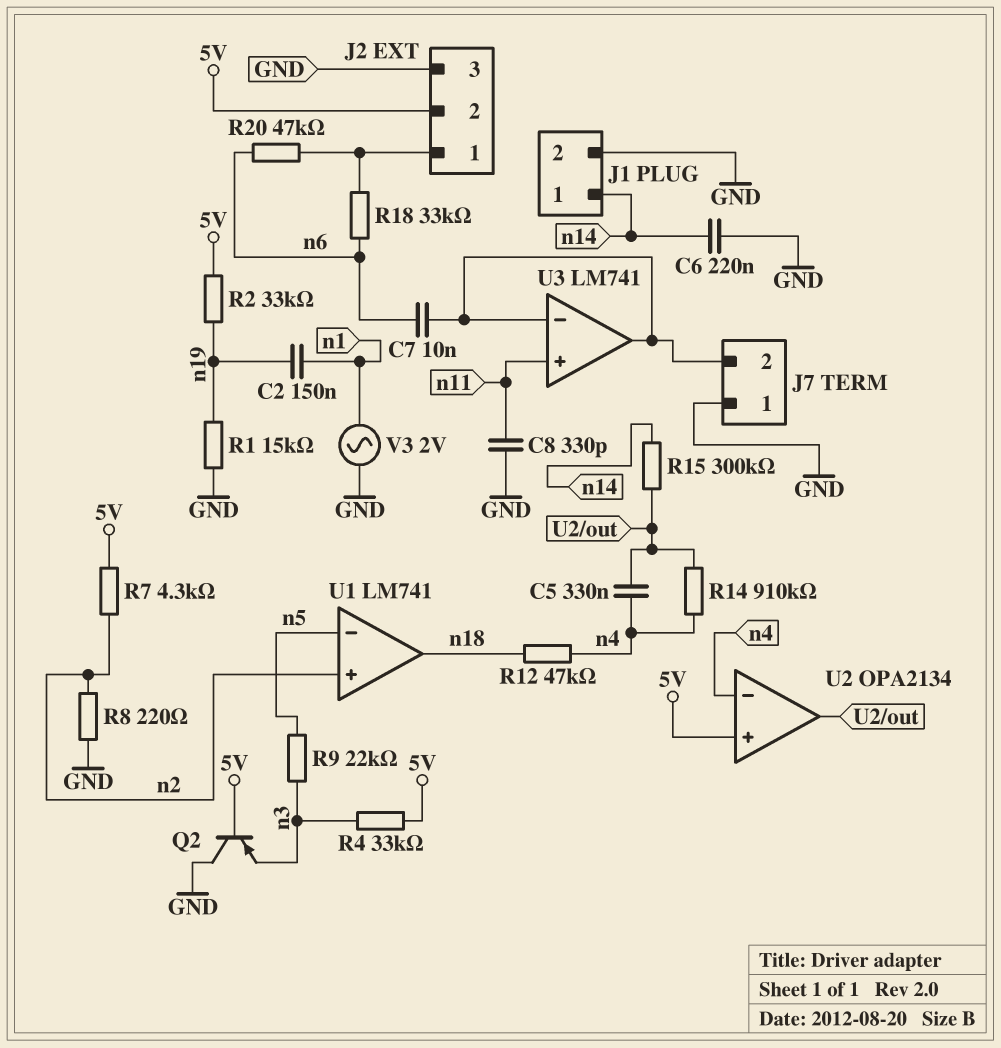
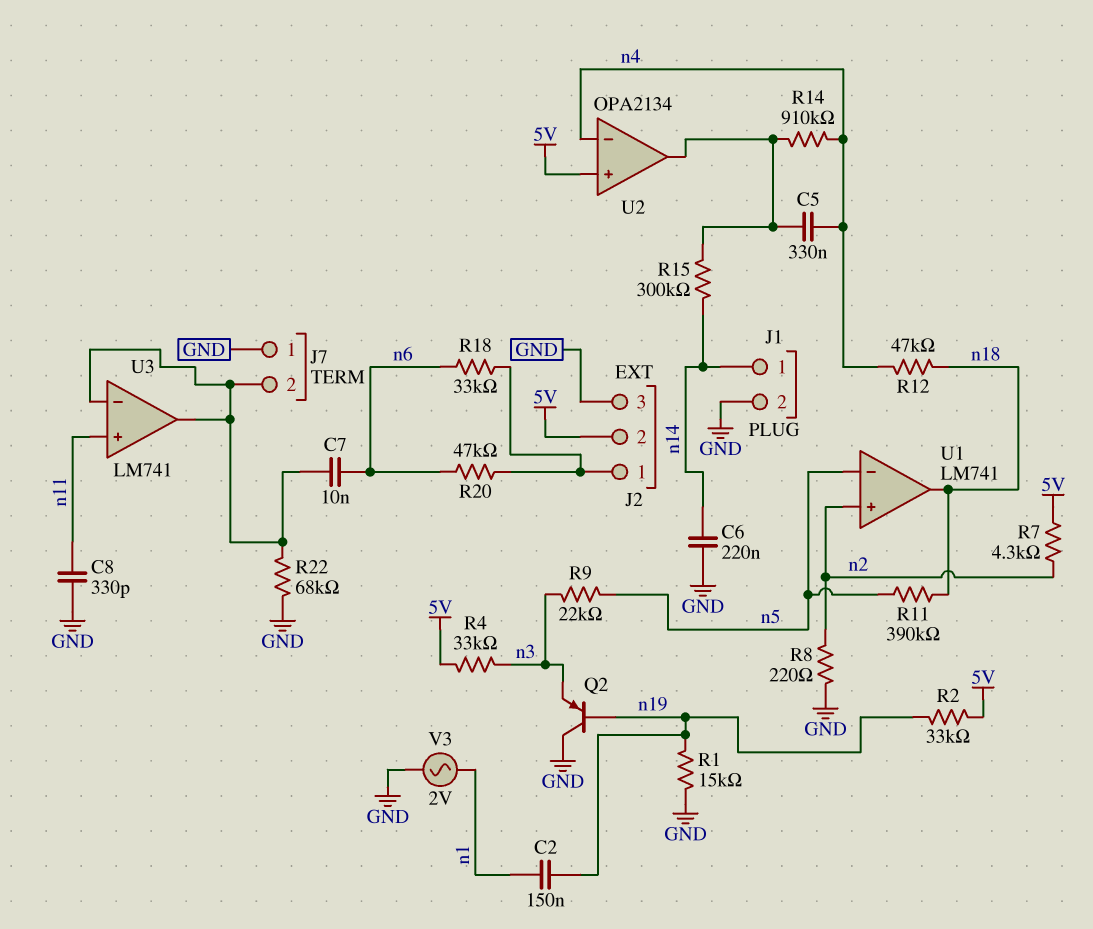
Q2: PNP (B 5V, C GND, E n3) -> PNP (B n19, C GND, E n3)
R11: none -> 390k (n5, n18)
R22: none -> 68k (GND, J7/2)

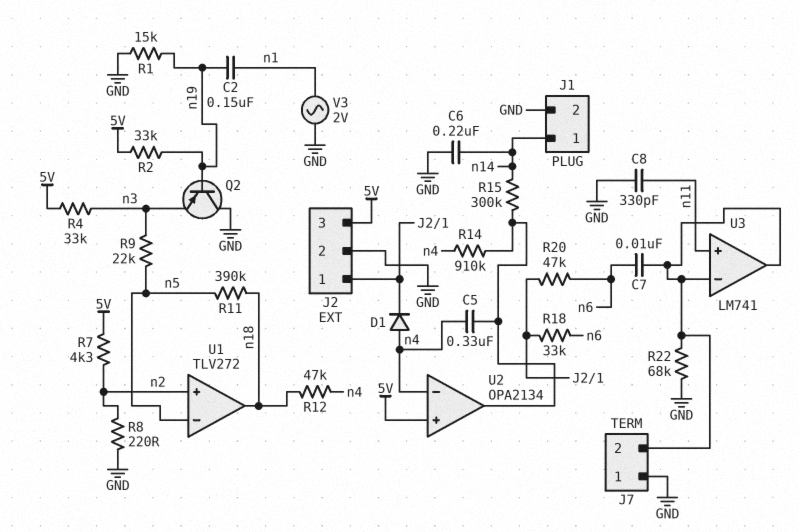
D1: none -> diode (A n4, K J2/1)
J2 pin 2: 5V -> GND
J2 pin 3: GND -> 5V
U1: LM741 -> TLV272

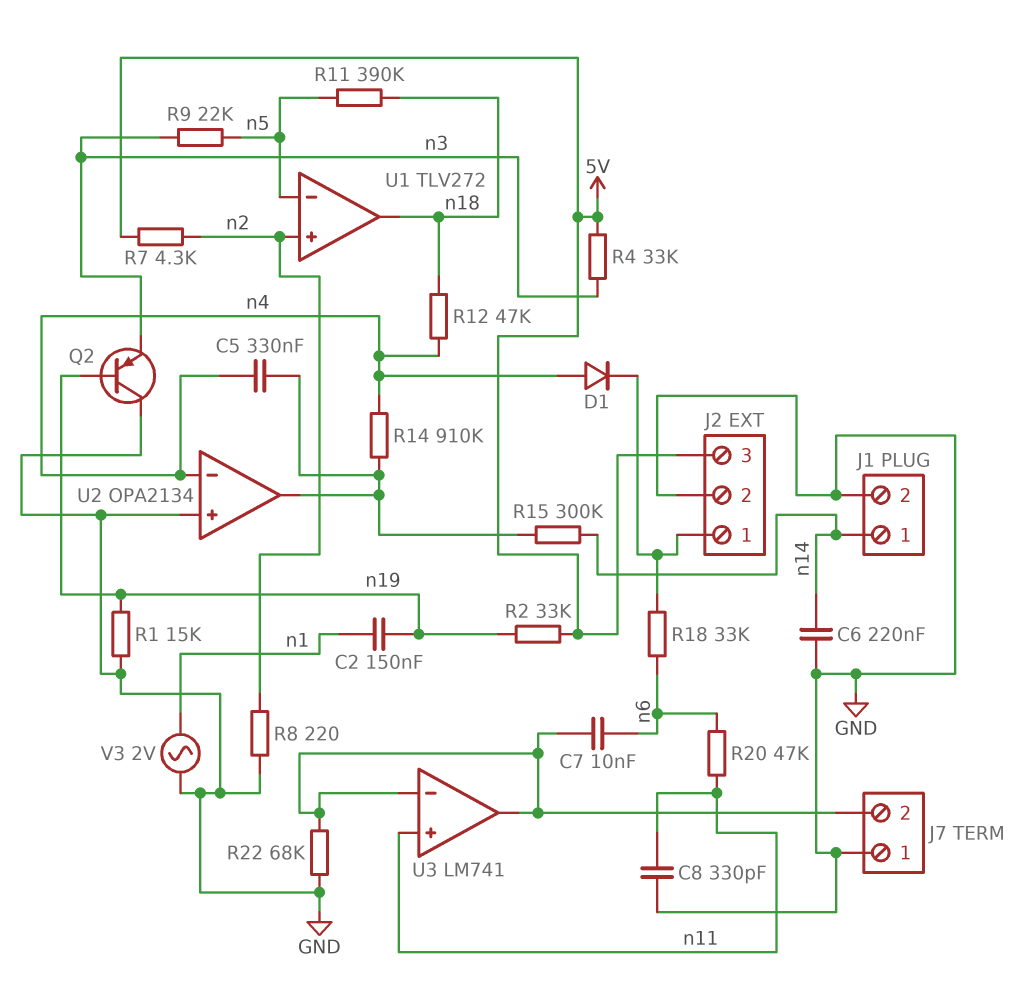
R20: 47k (J2/1, n6) -> 47k (n6, n11)
U2 pin in+: 5V -> GND

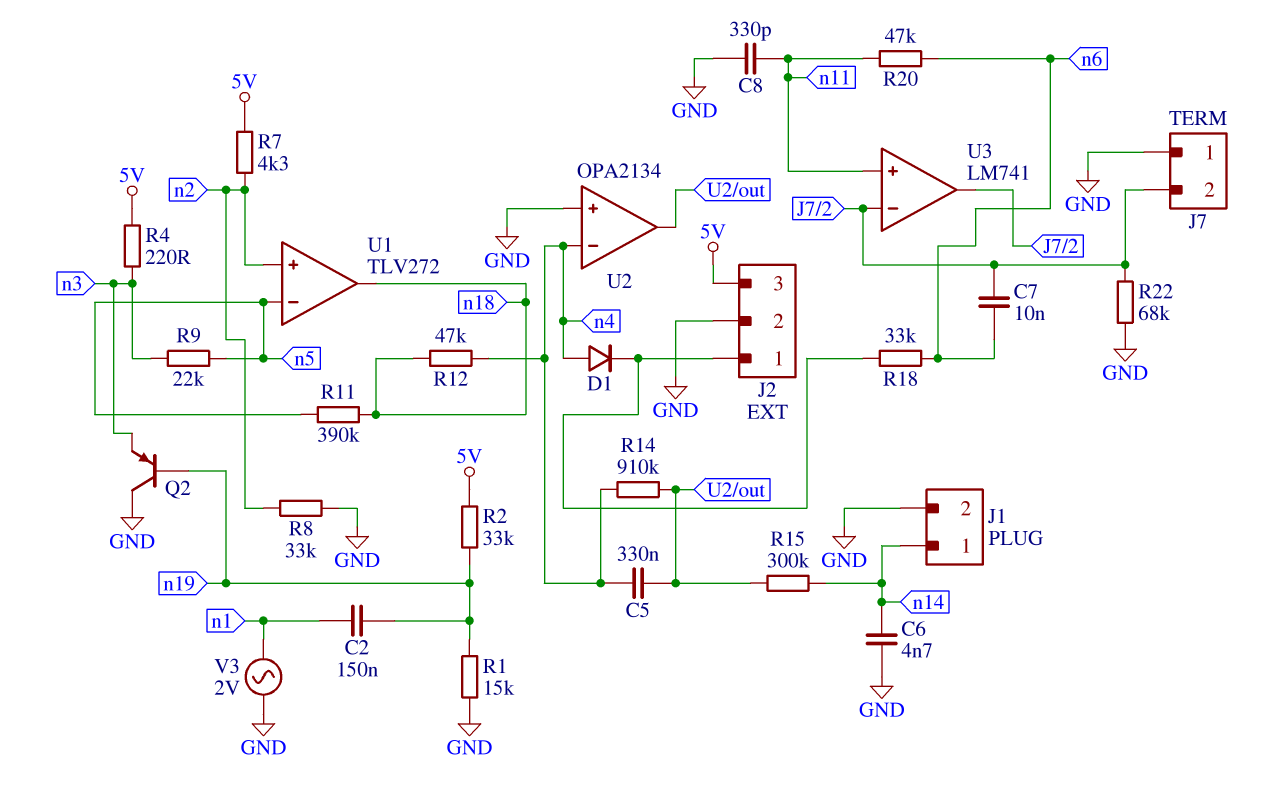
C6: 220nF (GND, n14) -> 4.7nF (GND, n14)
R4: 33k (5V, n3) -> 220 (5V, n3)
R8: 220 (GND, n2) -> 33k (GND, n2)

